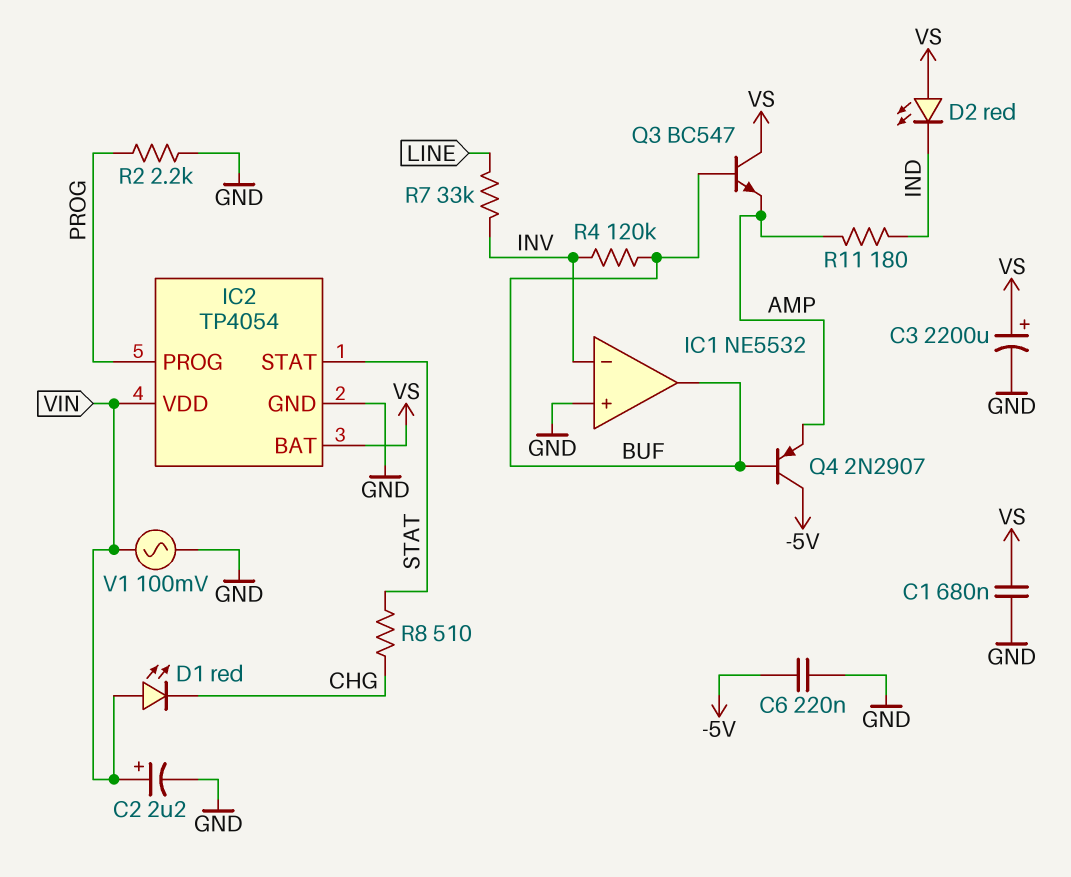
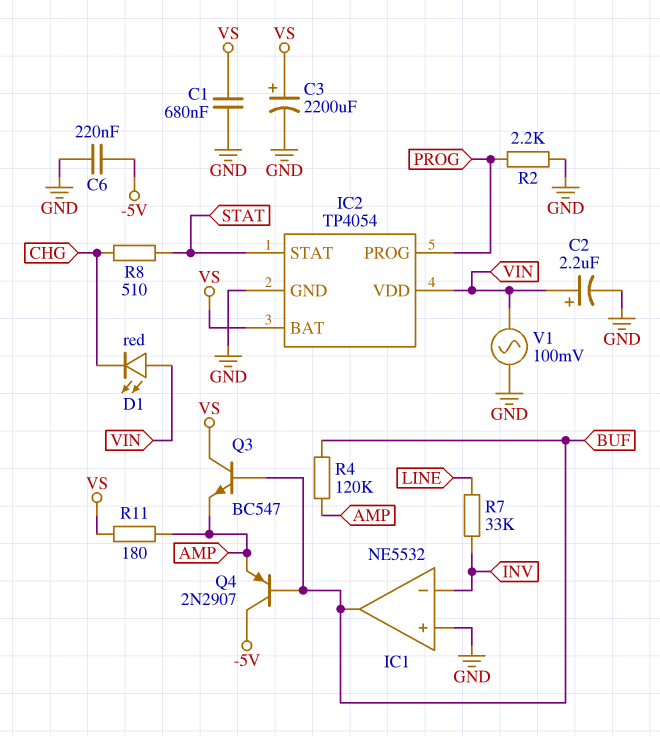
D2: LED red (A VS, K IND) -> none
R4: 120k (BUF, INV) -> 120k (AMP, BUF)
R11: 180 (AMP, IND) -> 180 (AMP, VS)

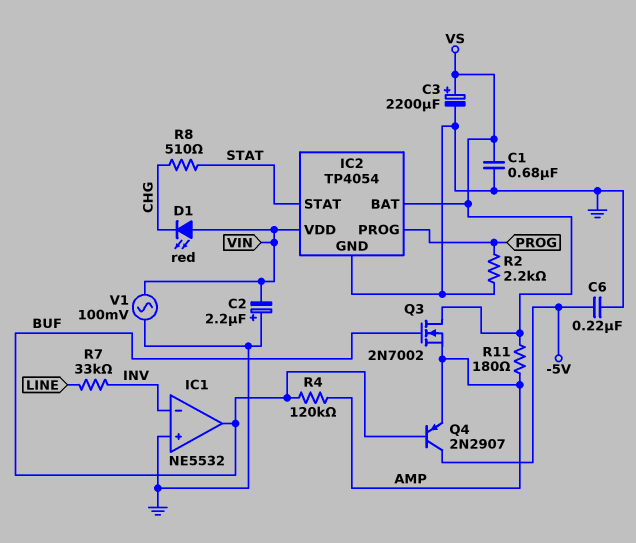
C2: 2.2uF (plus VIN, minus GND) -> 2.2uF (plus GND, minus VIN)
Q3: NPN BC547 (B BUF, C VS, E AMP) -> NMOS 2N7002 (G BUF, D VS, S AMP)

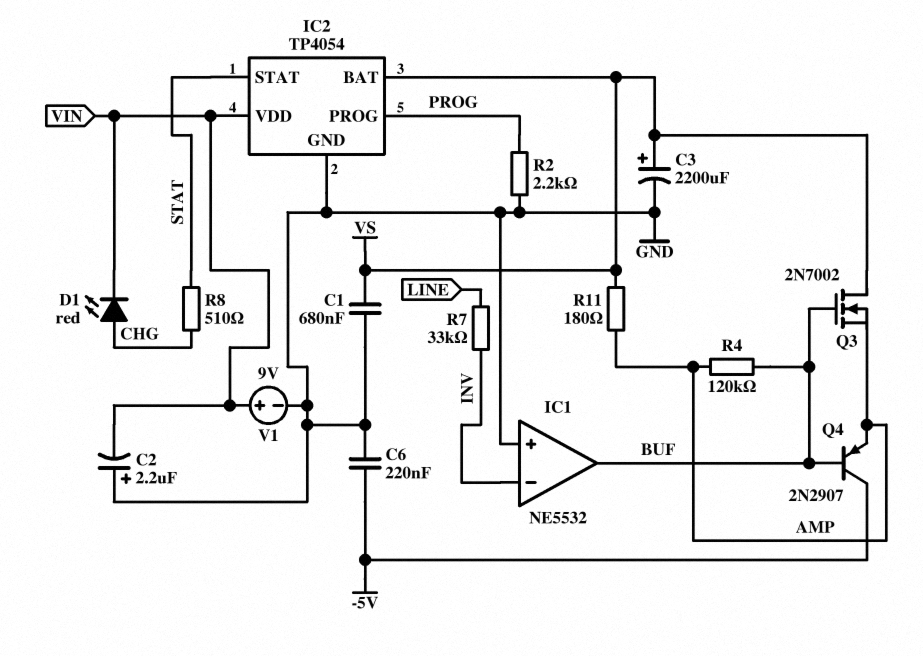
D1: LED red (A VIN, K CHG) -> LED red (A CHG, K VIN)
V1: AC 100mV (GND, VIN) -> 9V (plus VIN, minus GND)

